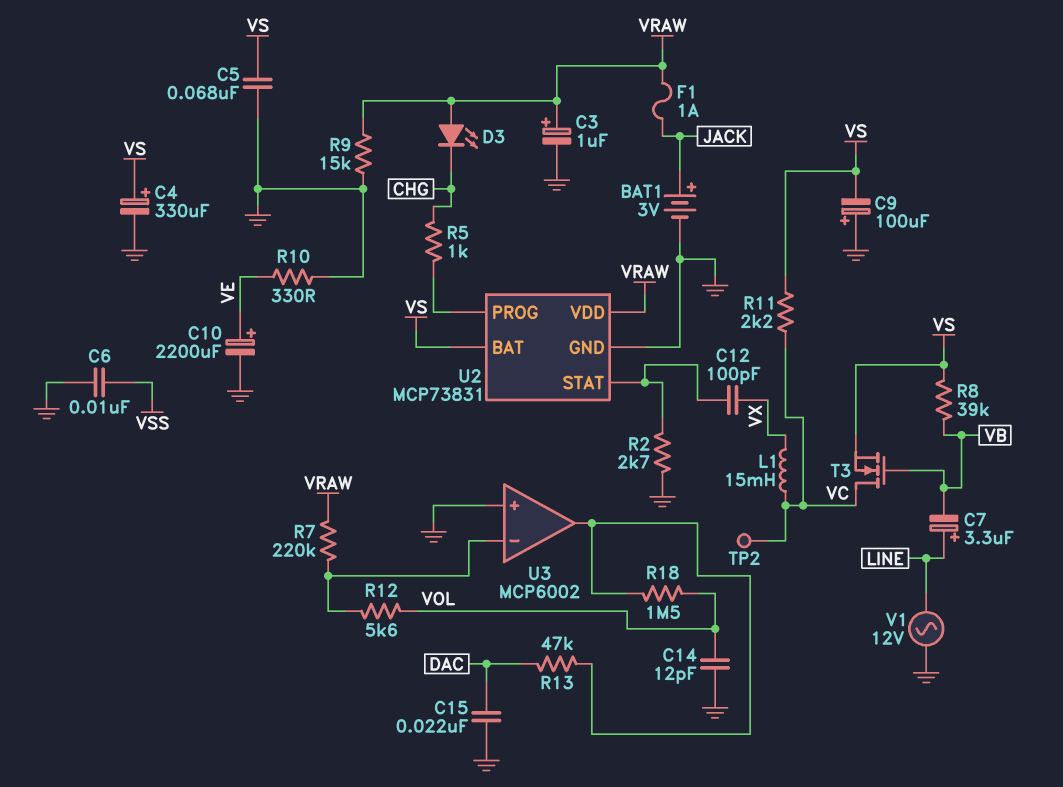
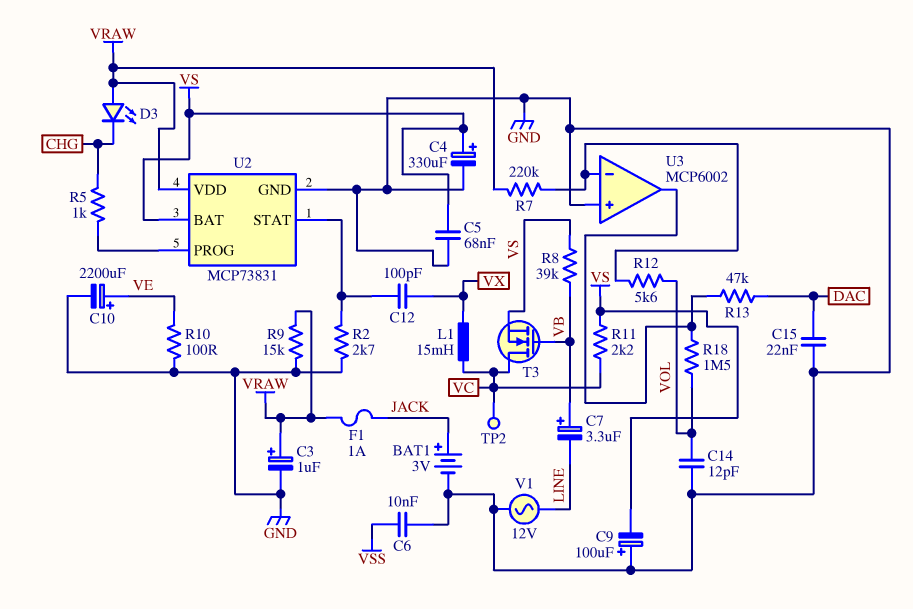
C7: 3.3uF (plus LINE, minus VB) -> 3.3uF (plus VB, minus LINE)
R10: 330 (GND, VE) -> 100 (GND, VE)

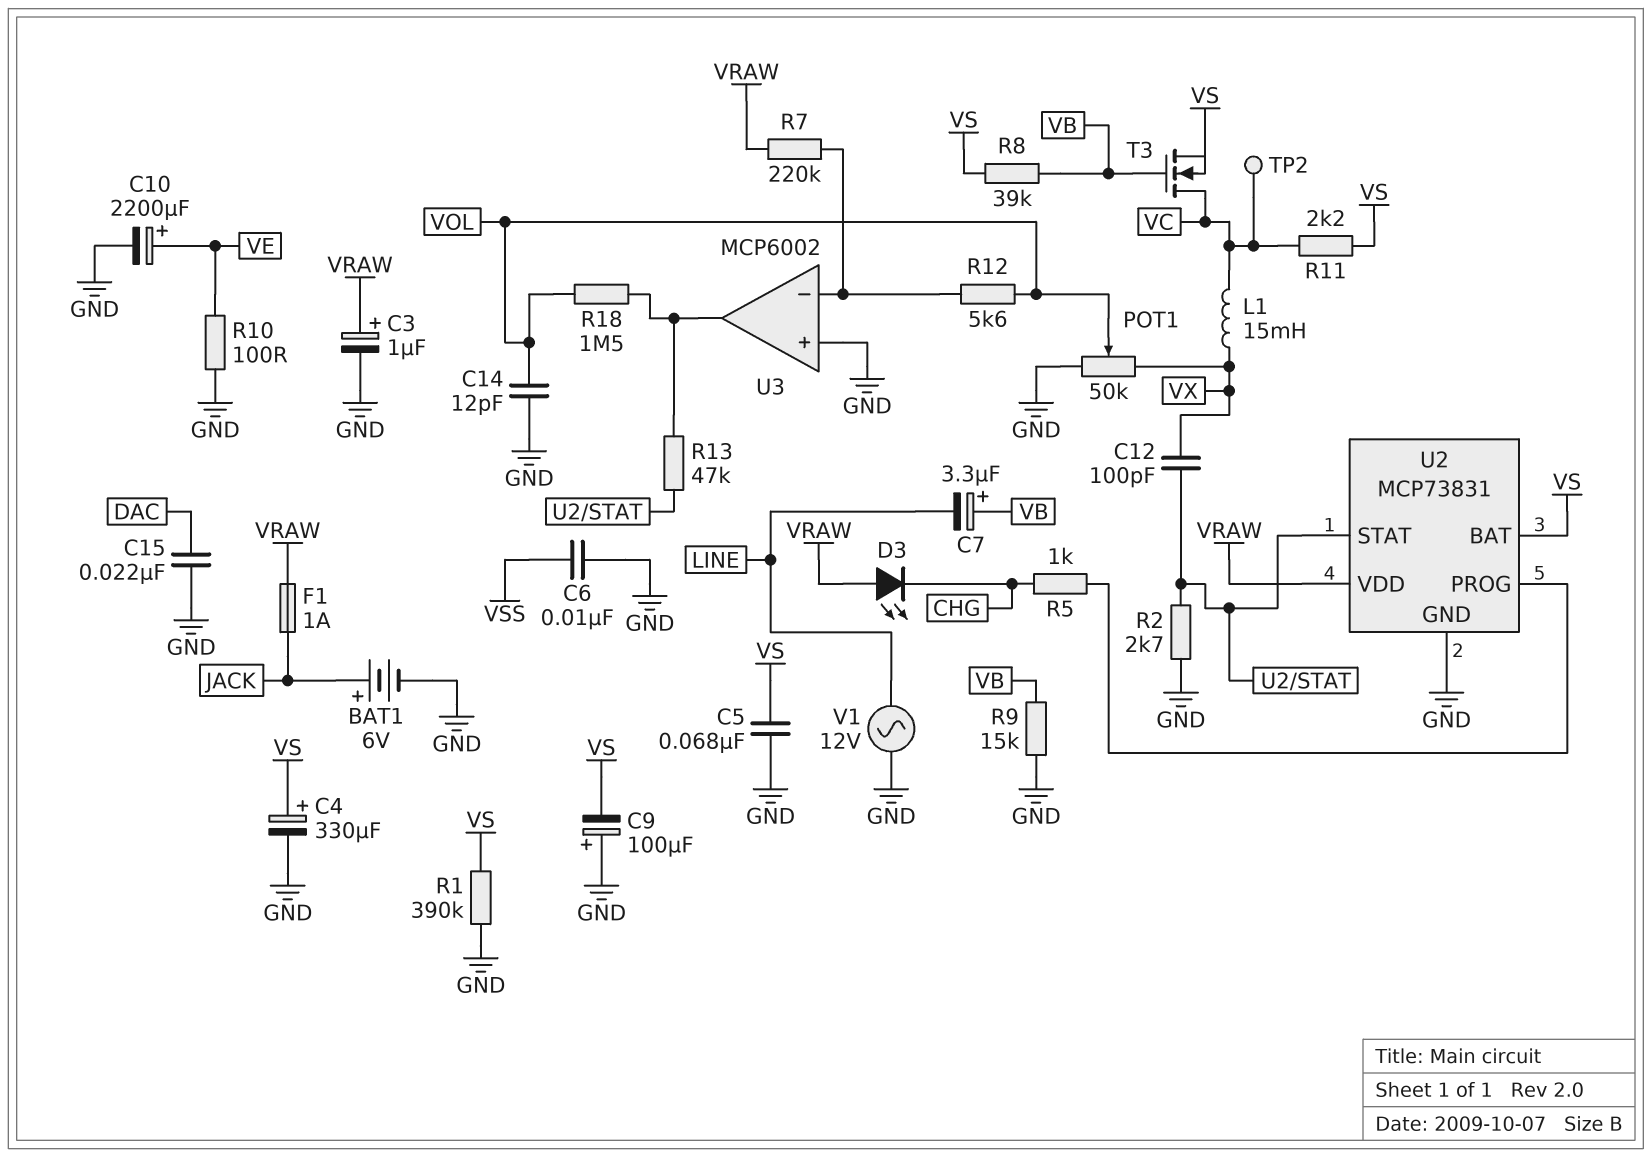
BAT1: 3V (plus JACK, minus GND) -> 6V (plus JACK, minus GND)
POT1: none -> 50k (GND, VX, wiper VOL)
R1: none -> 390k (GND, VS)
R9: 15k (GND, VRAW) -> 15k (GND, VB)
R13: 47k (DAC, U3/out) -> 47k (U2/STAT, U3/out)

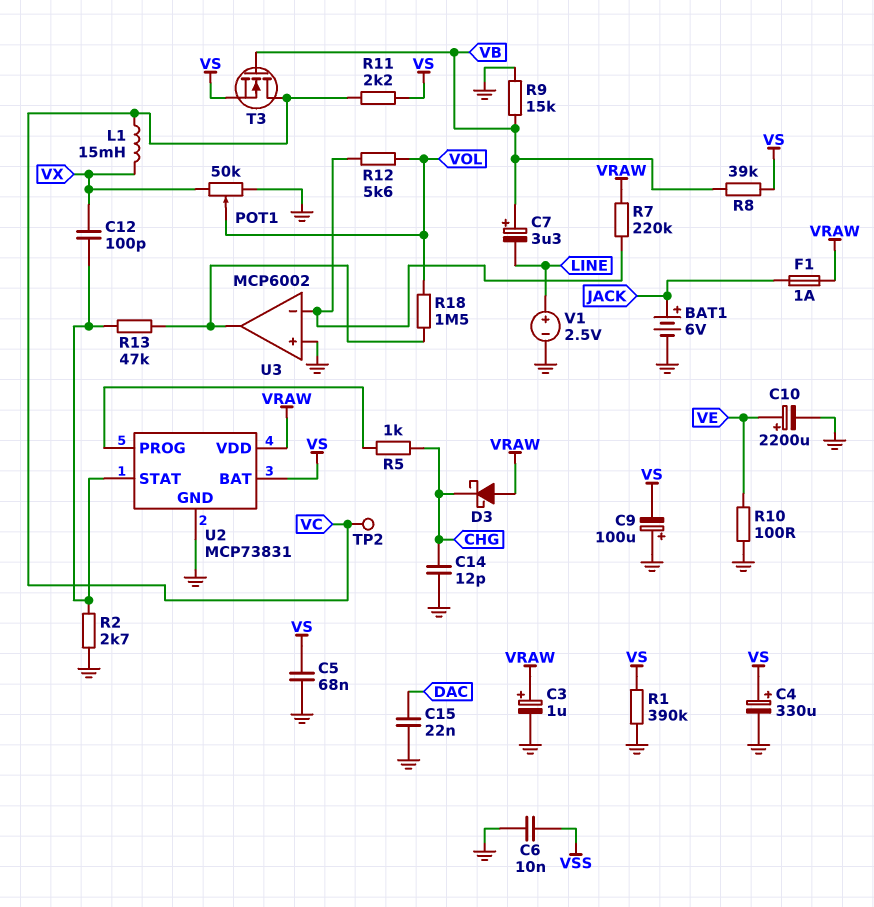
C14: 12pF (GND, VOL) -> 12pF (CHG, GND)
D3: LED (A VRAW, K CHG) -> schottky (A VRAW, K CHG)
V1: AC 12V (GND, LINE) -> 2.5V (plus LINE, minus GND)

